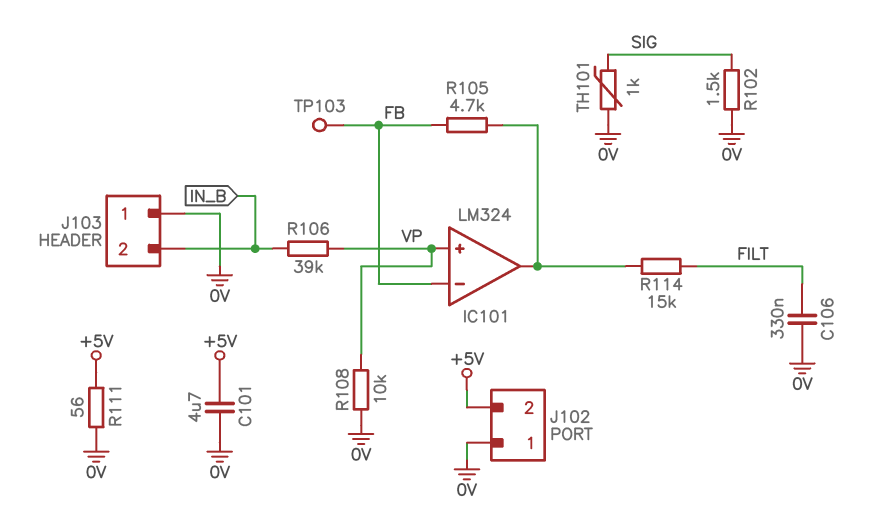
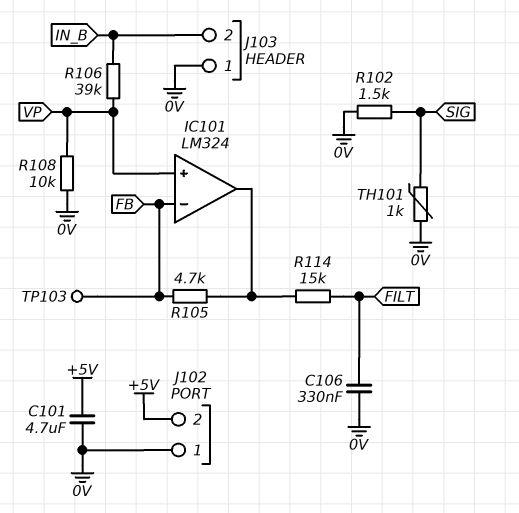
R111: 56 (+5V, 0V) -> none

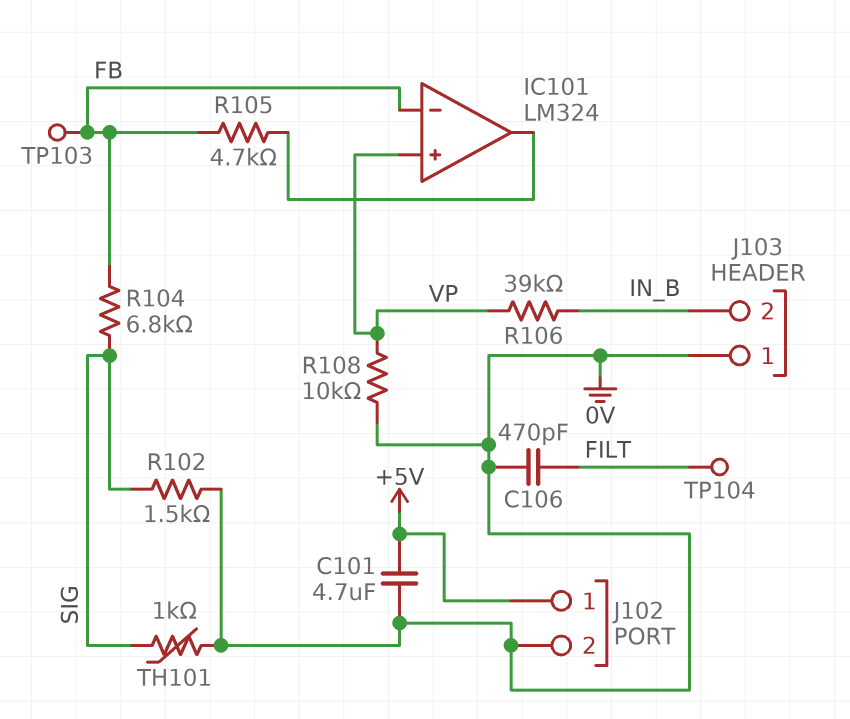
C106: 330nF (0V, FILT) -> 470pF (0V, FILT)
J102 pin 1: 0V -> +5V
J102 pin 2: +5V -> 0V
R104: none -> 6.8k (FB, SIG)
R114: 15k (FILT, IC101/out) -> none
TP104: none -> test point (FILT)

